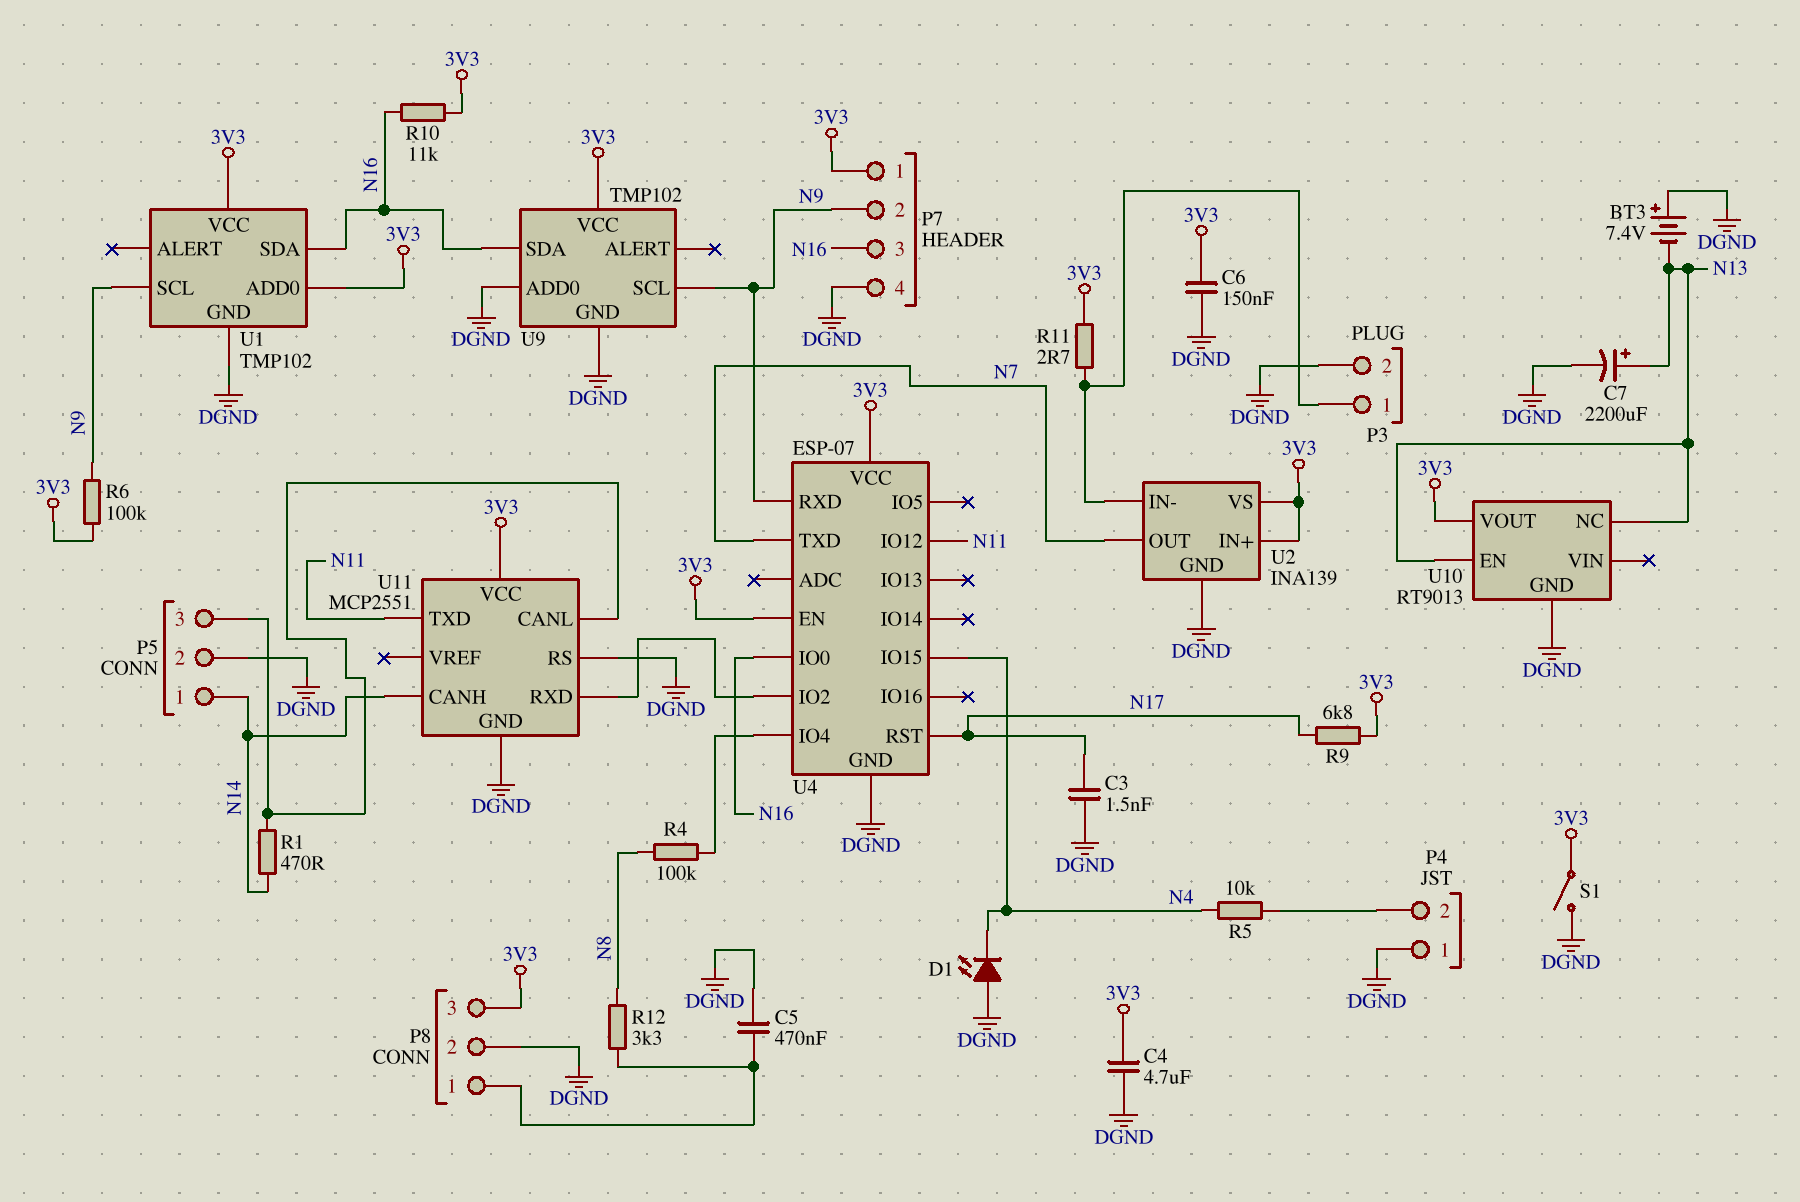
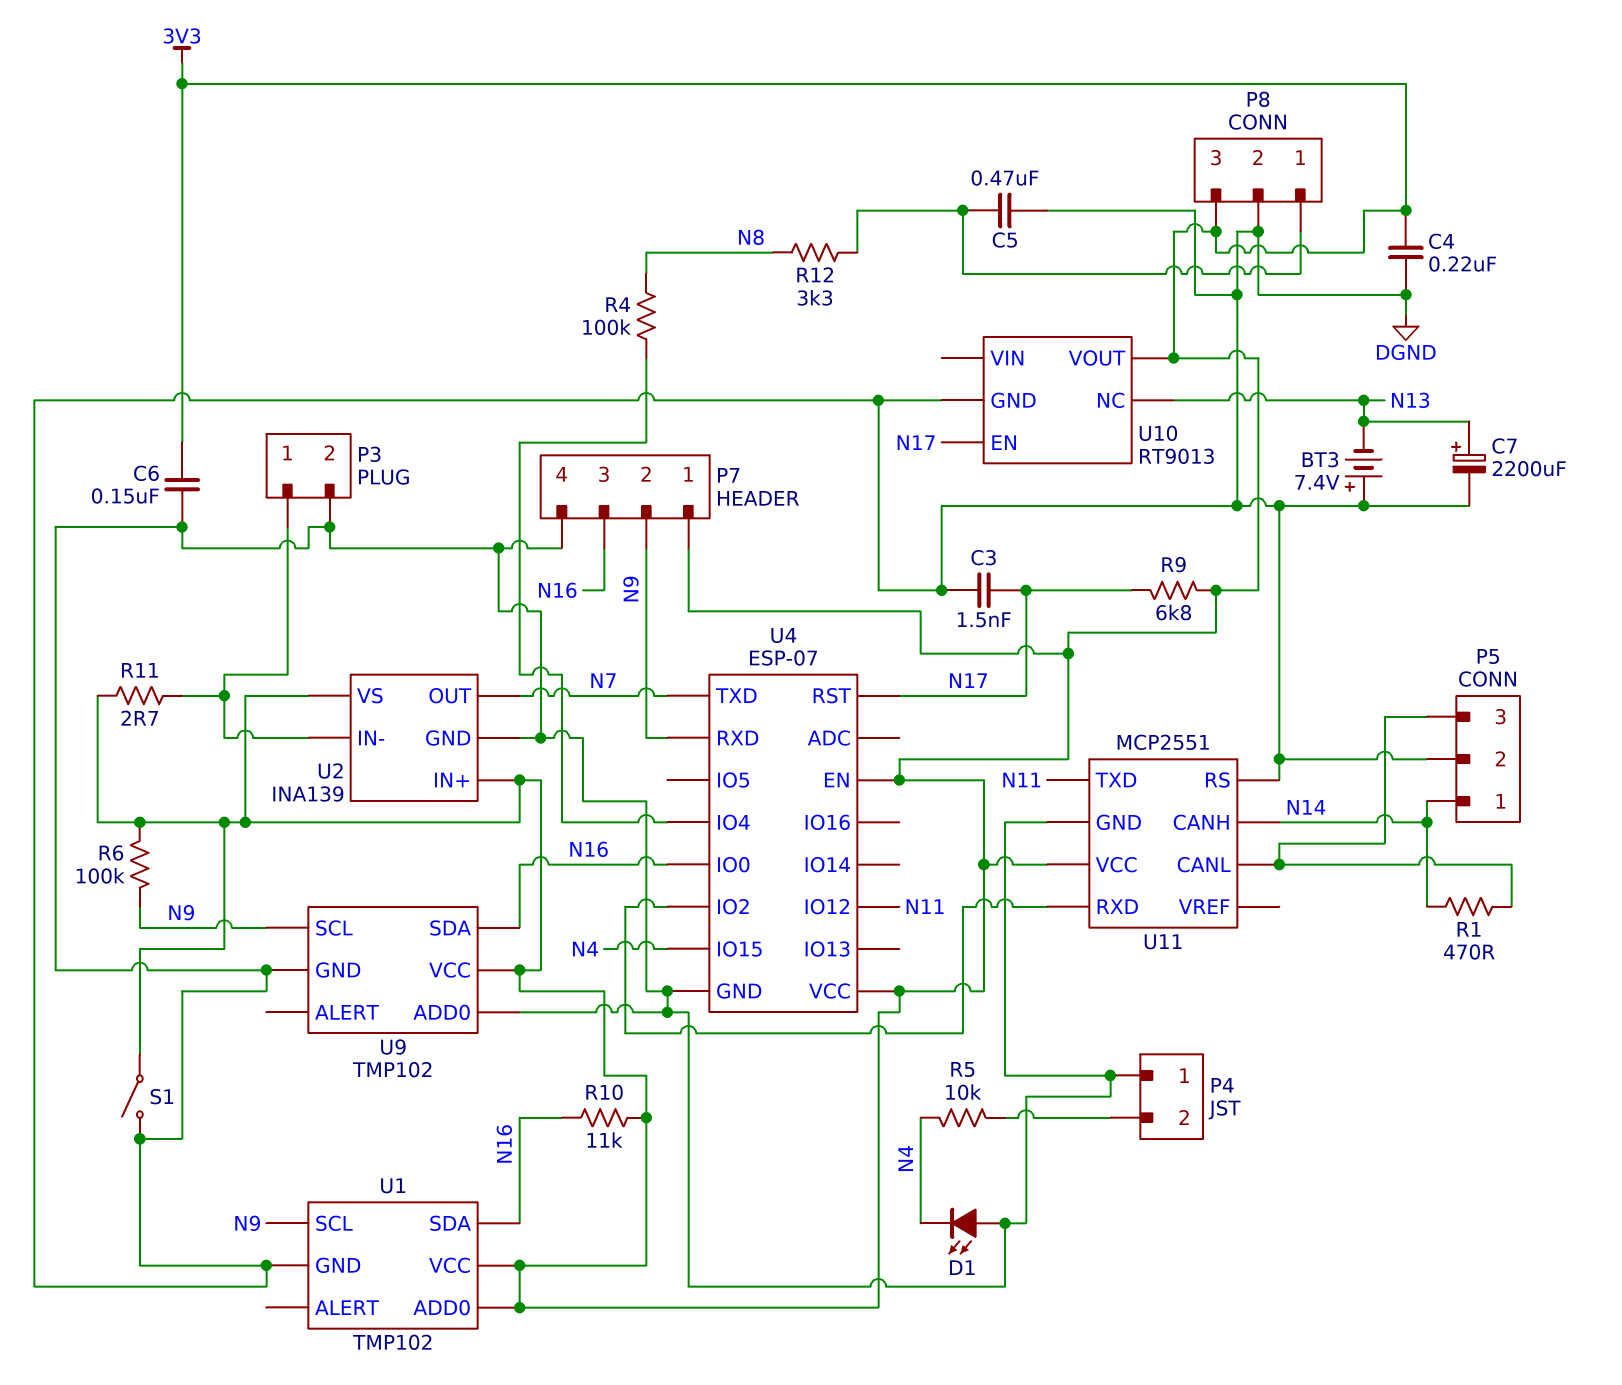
C4: 4.7uF (3V3, DGND) -> 220nF (3V3, DGND)
U10 pin EN: N13 -> N17

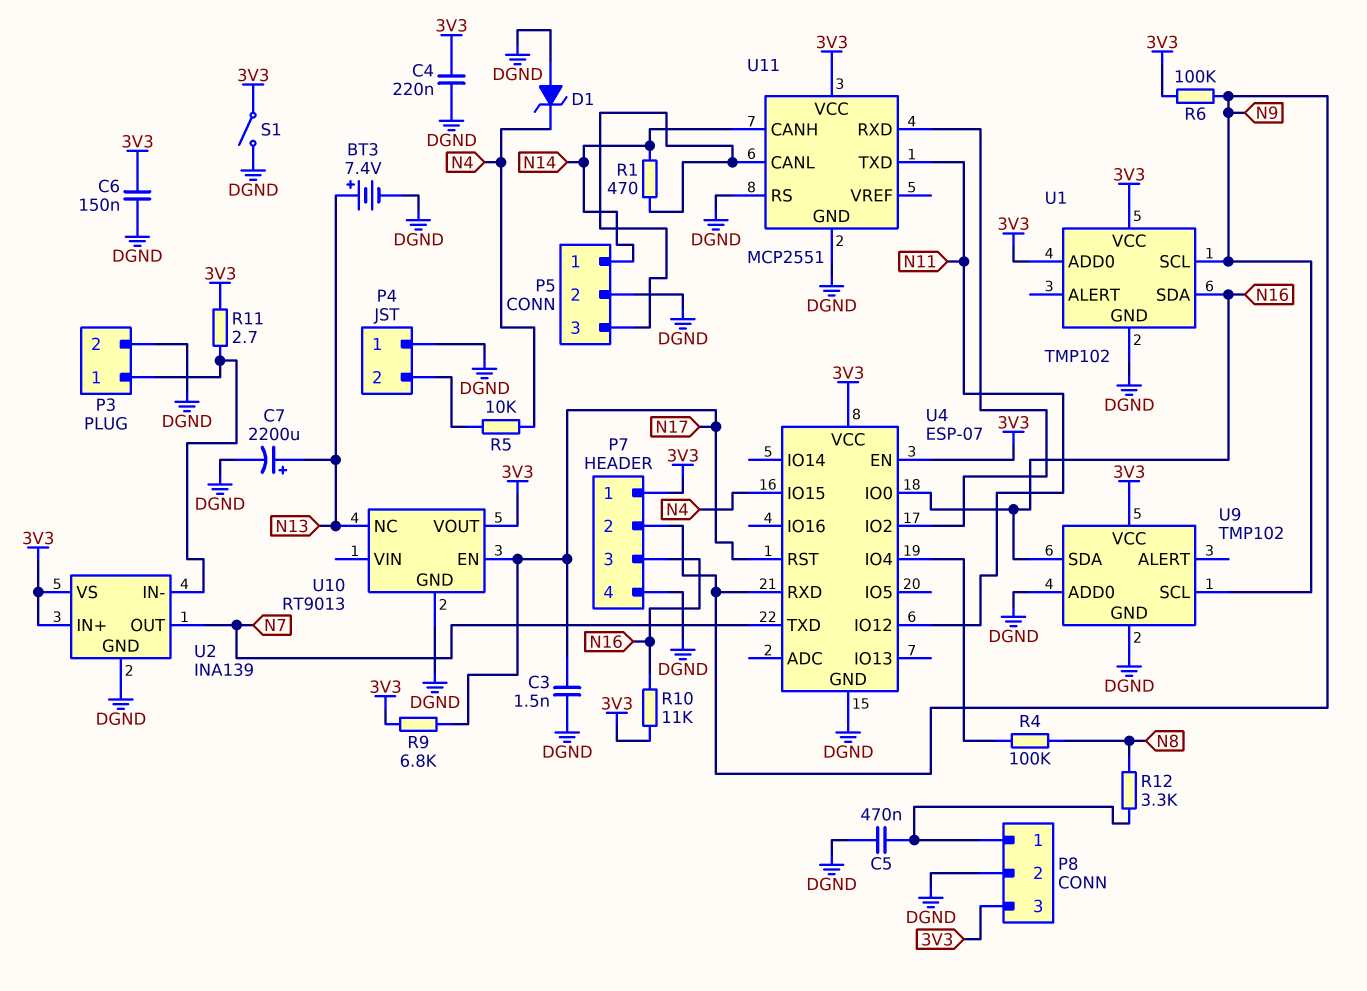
BT3: 7.4V (plus DGND, minus N13) -> 7.4V (plus N13, minus DGND)
D1: LED (A DGND, K N4) -> zener (A DGND, K N4)

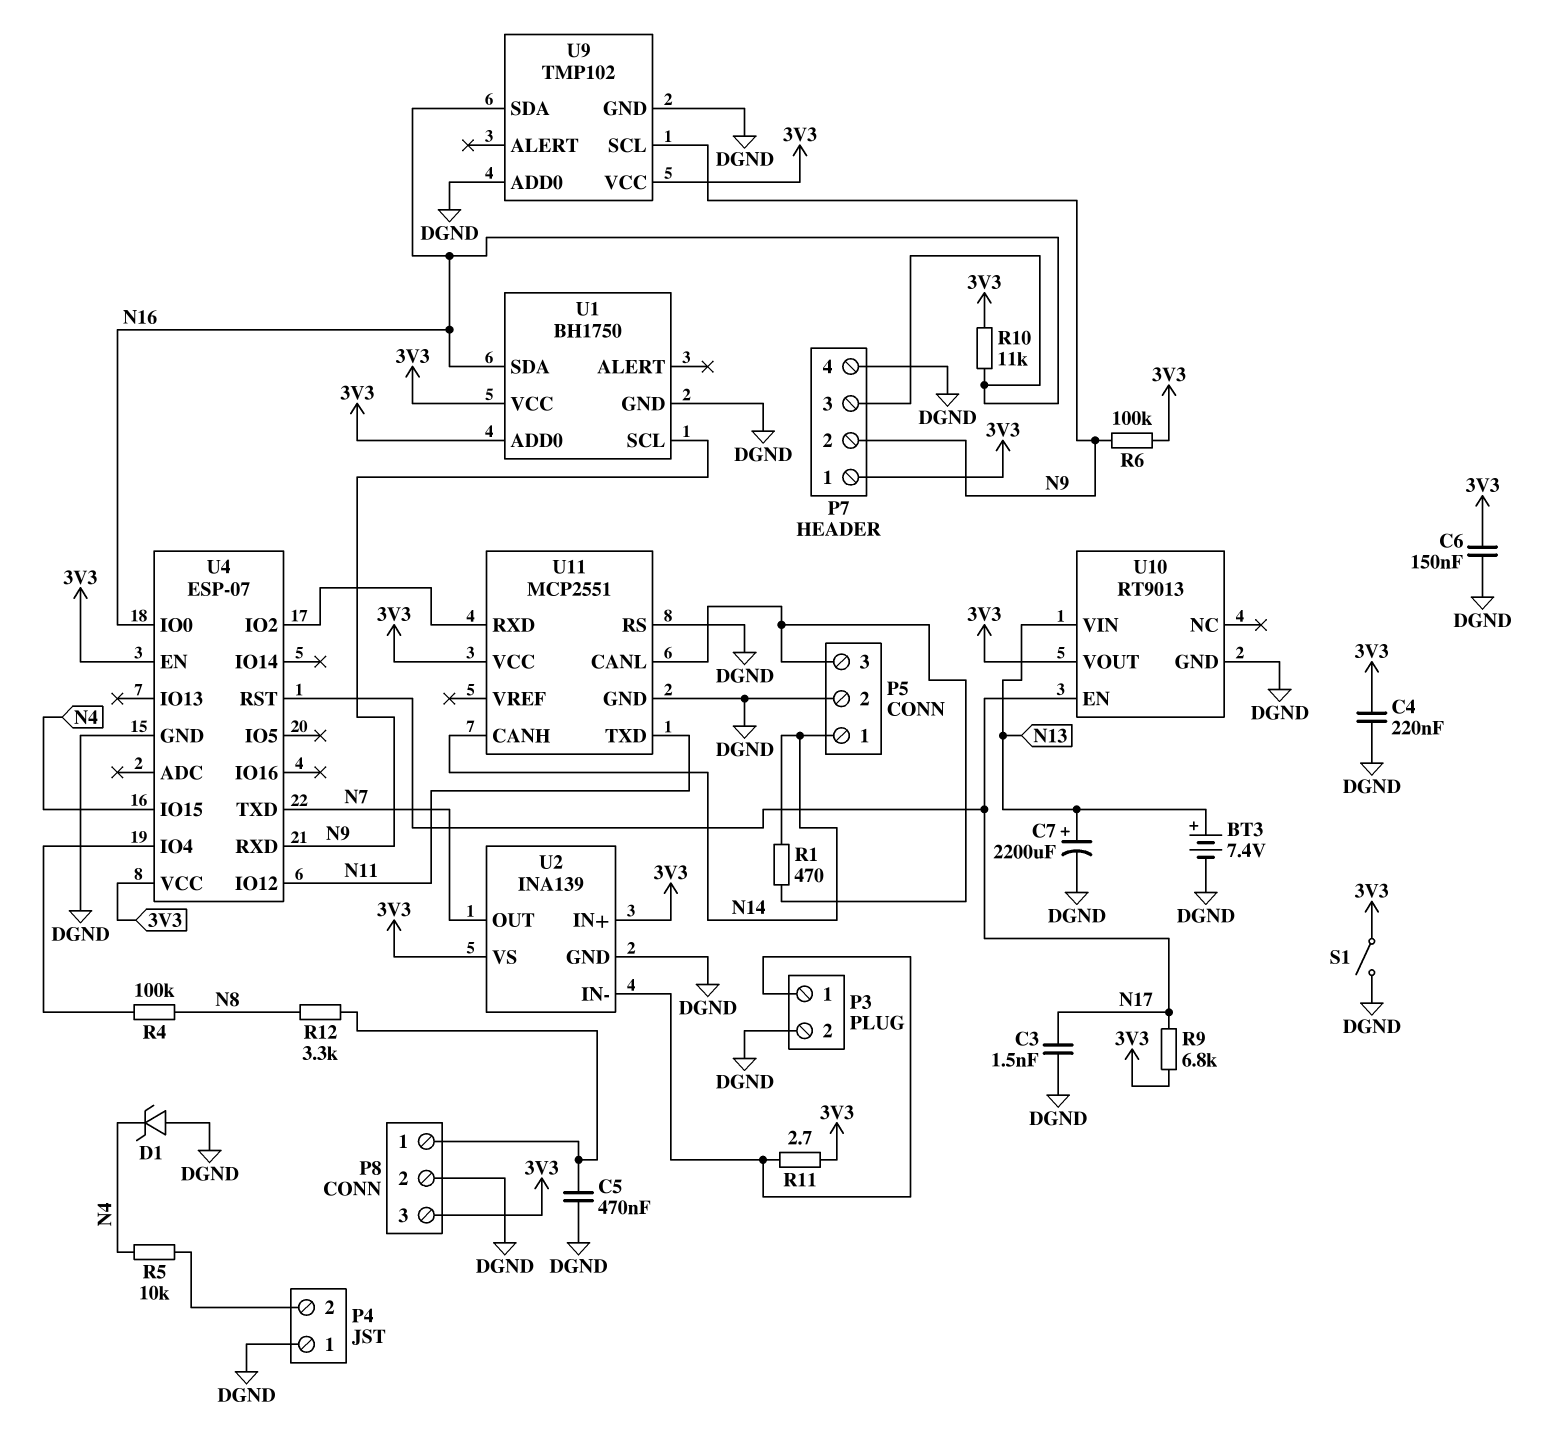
U1: TMP102 -> BH1750
U10 pin NC: N13 -> none
U10 pin VIN: none -> N13

